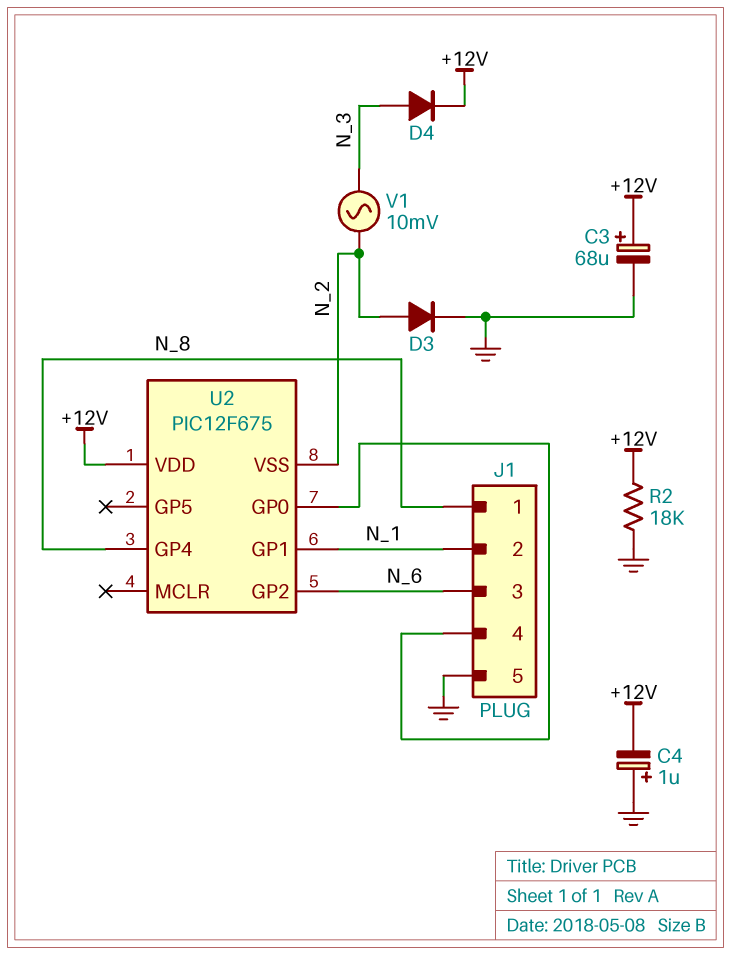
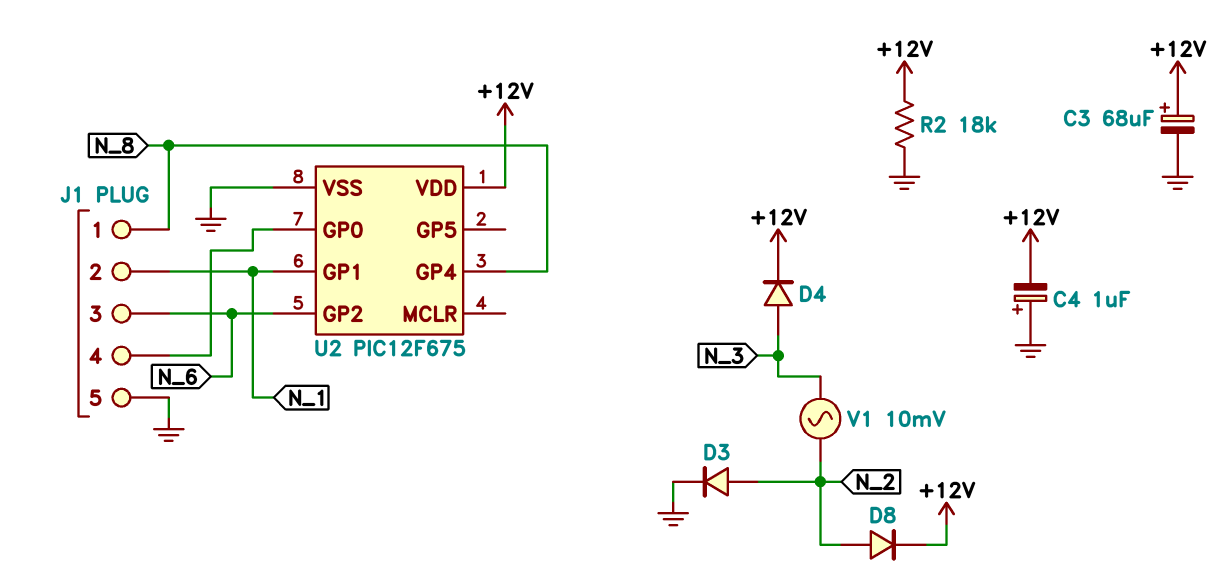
D8: none -> diode (A N_2, K +12V)
U2 pin VSS: N_2 -> GND

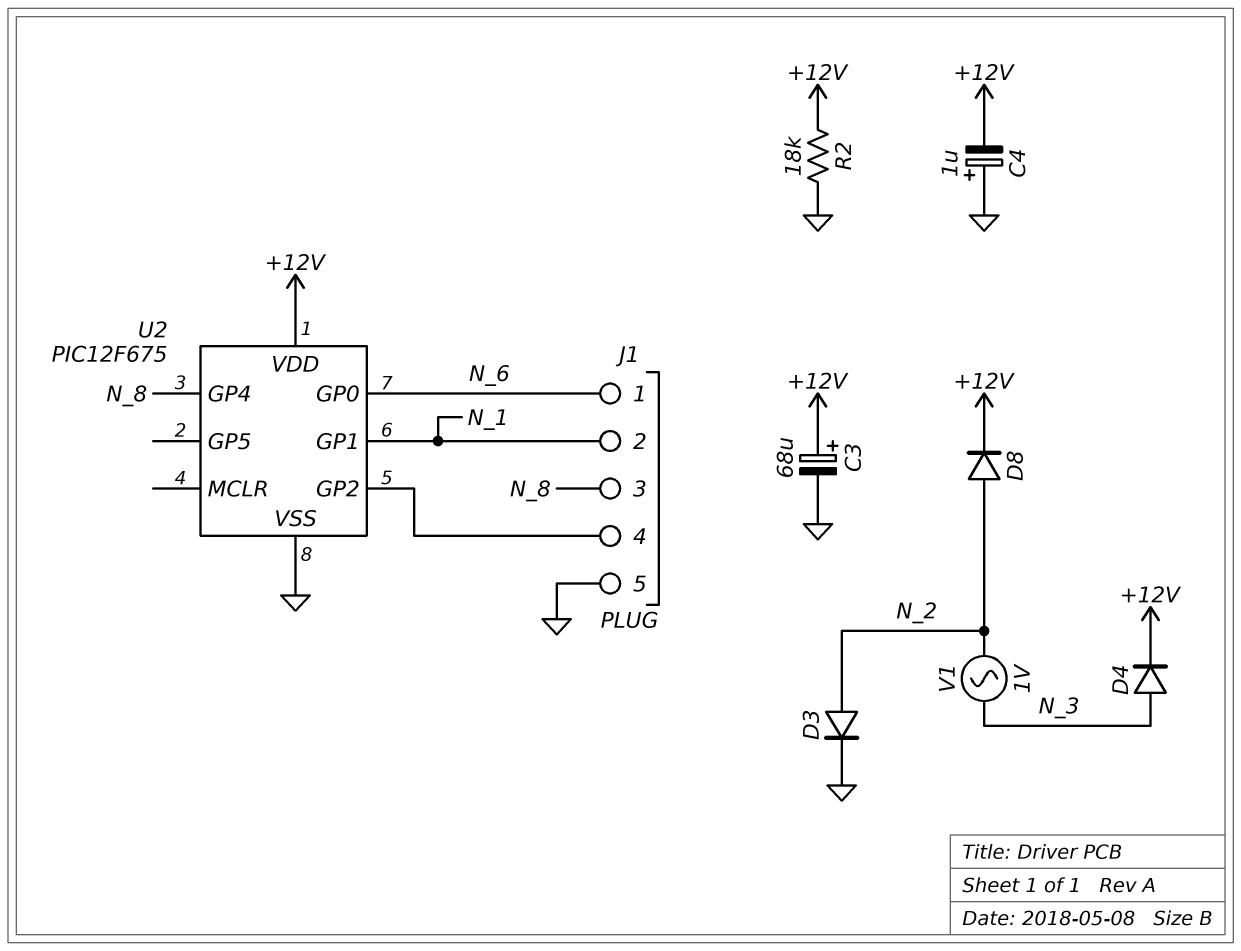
J1 pin 1: N_8 -> N_6
J1 pin 3: N_6 -> N_8
U2 pin GP0: J1/4 -> N_6
U2 pin GP2: N_6 -> J1/4
V1: AC 10mV (N_2, N_3) -> AC 1V (N_2, N_3)

